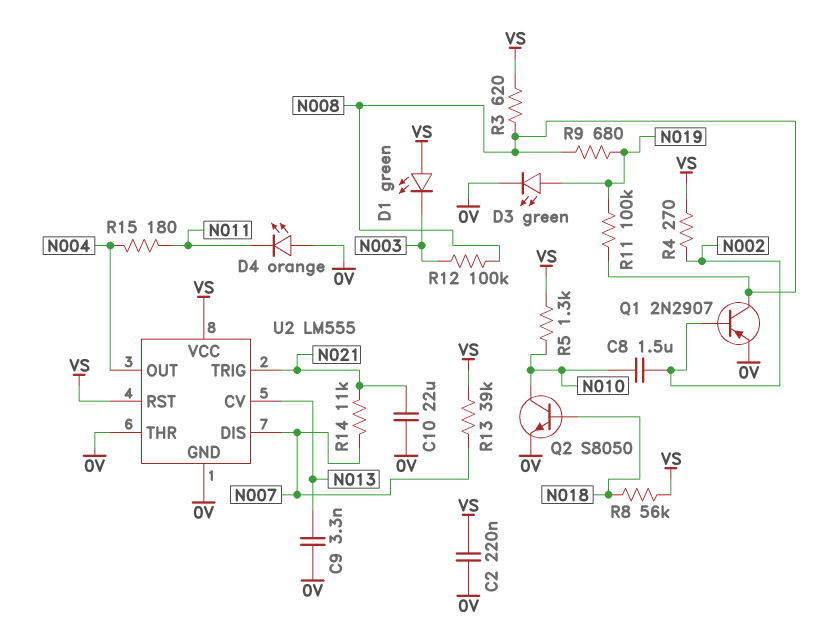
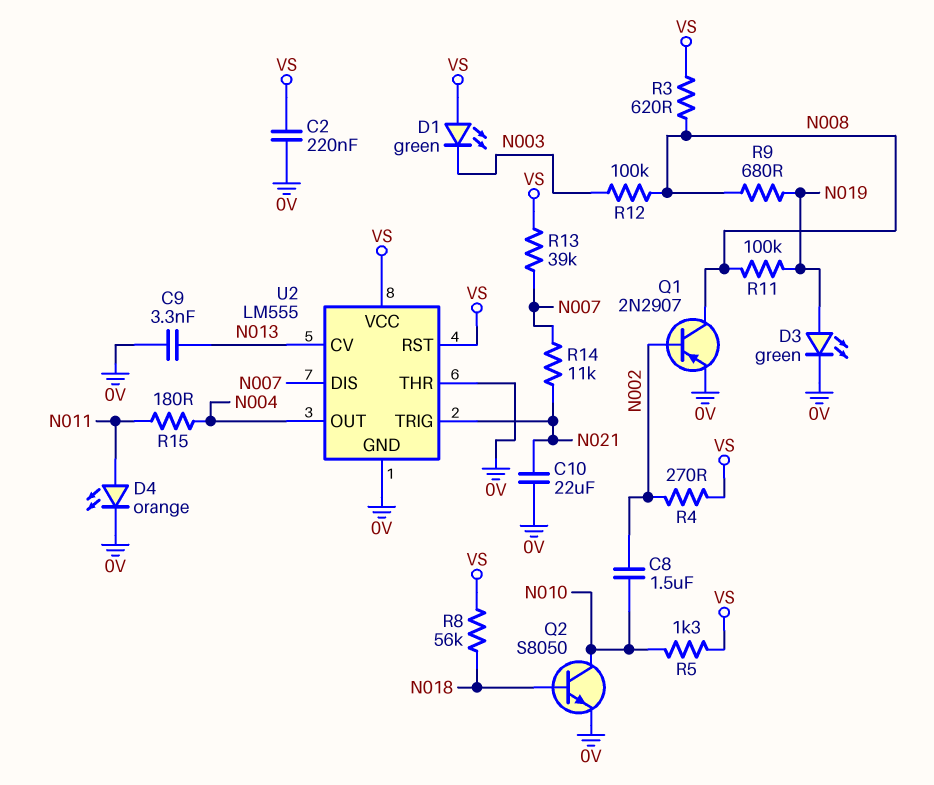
D4: LED orange (A 0V, K N011) -> LED orange (A N011, K 0V)

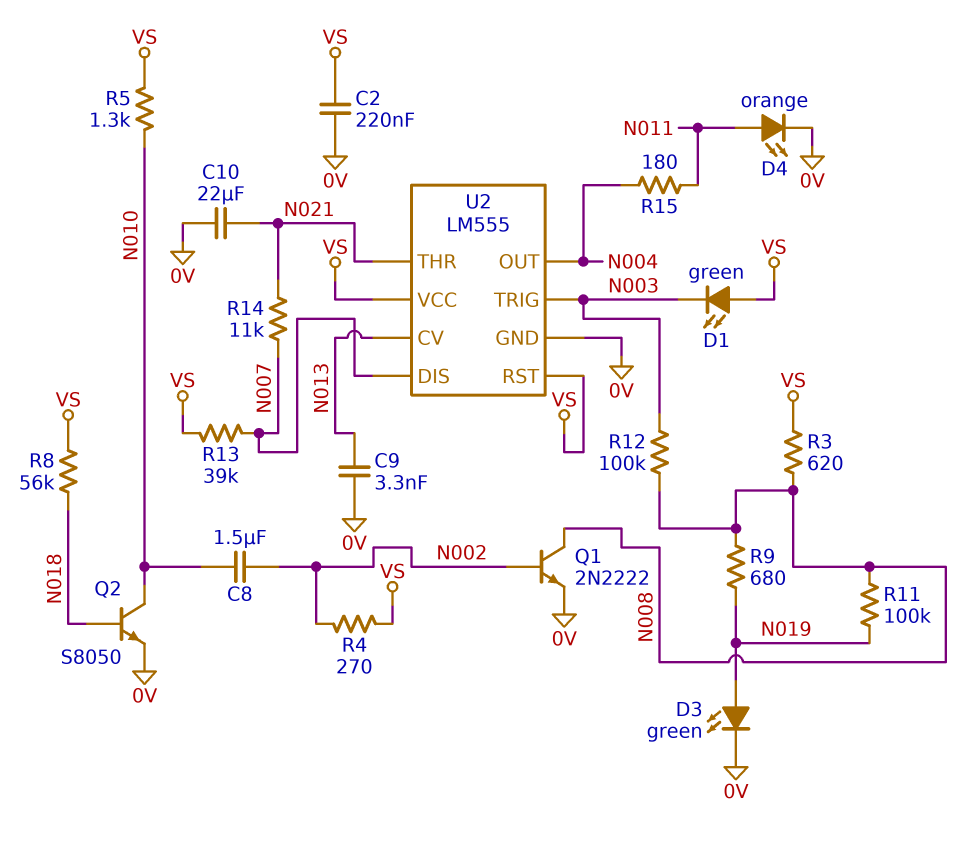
Q1: PNP 2N2907 (B N002, C N008, E 0V) -> NPN 2N2222 (B N002, C N008, E 0V)
U2 pin THR: 0V -> N021
U2 pin TRIG: N021 -> N003

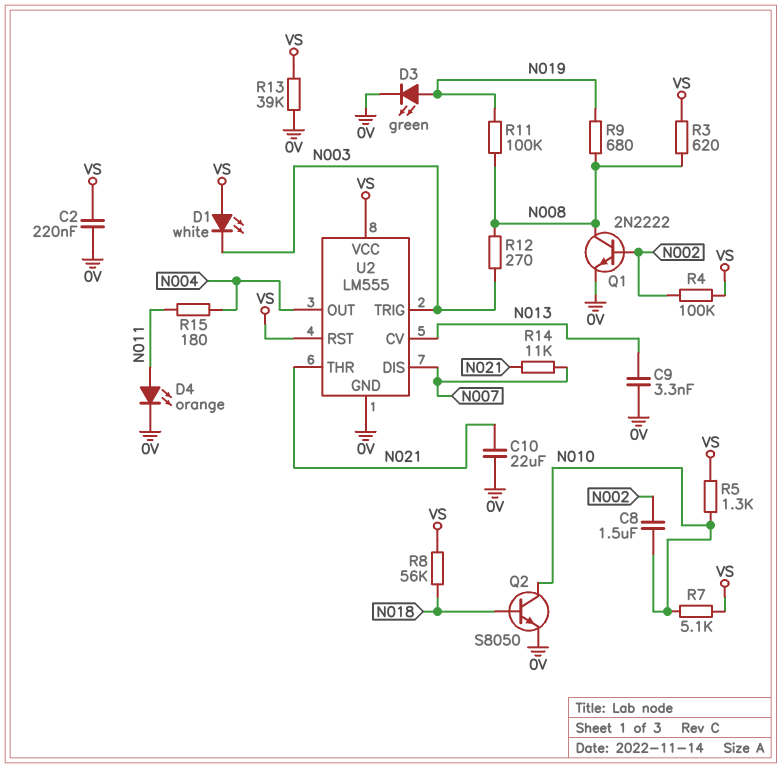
D1: LED green (A VS, K N003) -> LED white (A VS, K N003)
R4: 270 (N002, VS) -> 100k (N002, VS)
R7: none -> 5.1k (N010, VS)
R12: 100k (N003, N008) -> 270 (N003, N008)
R13: 39k (N007, VS) -> 39k (0V, VS)

